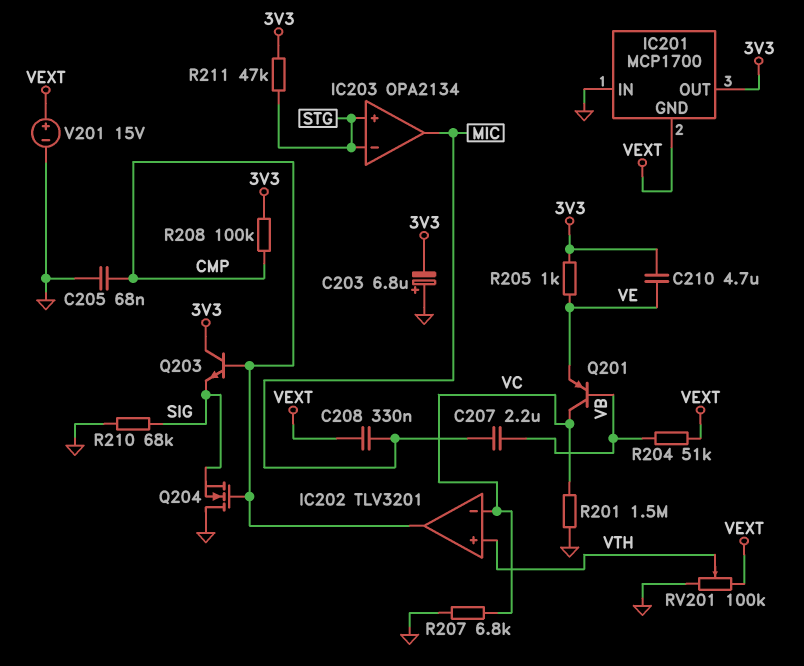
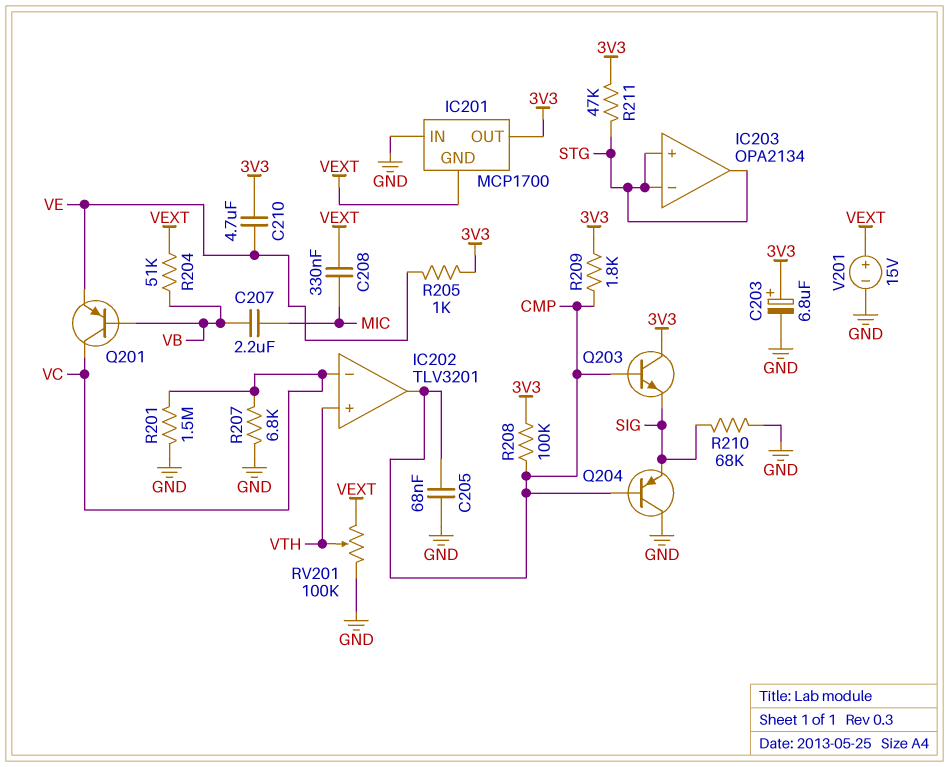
C203: 6.8uF (plus GND, minus 3V3) -> 6.8uF (plus 3V3, minus GND)
IC203 pin out: MIC -> STG
Q204: NMOS (G CMP, D GND, S SIG) -> PNP (B CMP, C GND, E SIG)
R209: none -> 1.8k (3V3, CMP)

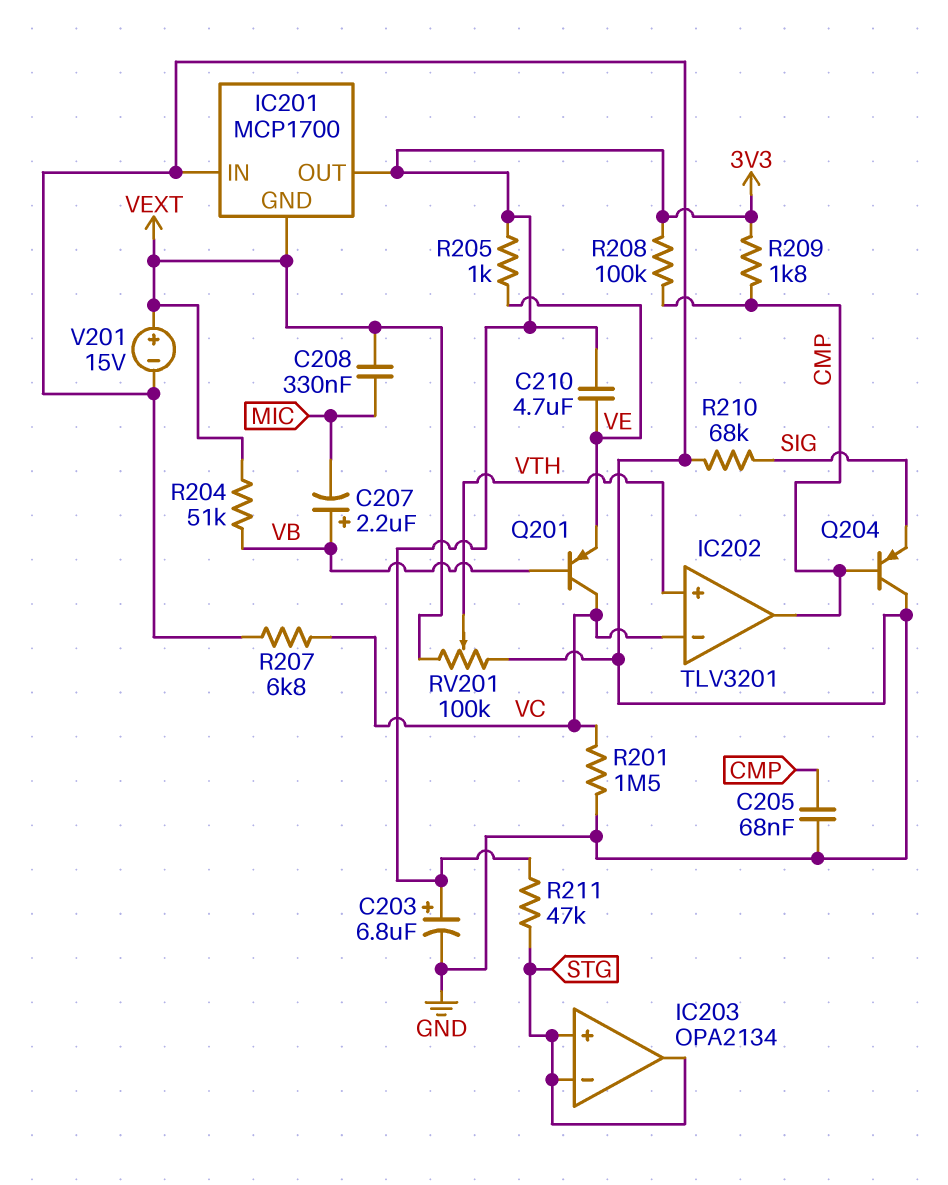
C207: 2.2uF (MIC, VB) -> 2.2uF (plus VB, minus MIC)
Q203: NPN (B CMP, C 3V3, E SIG) -> none

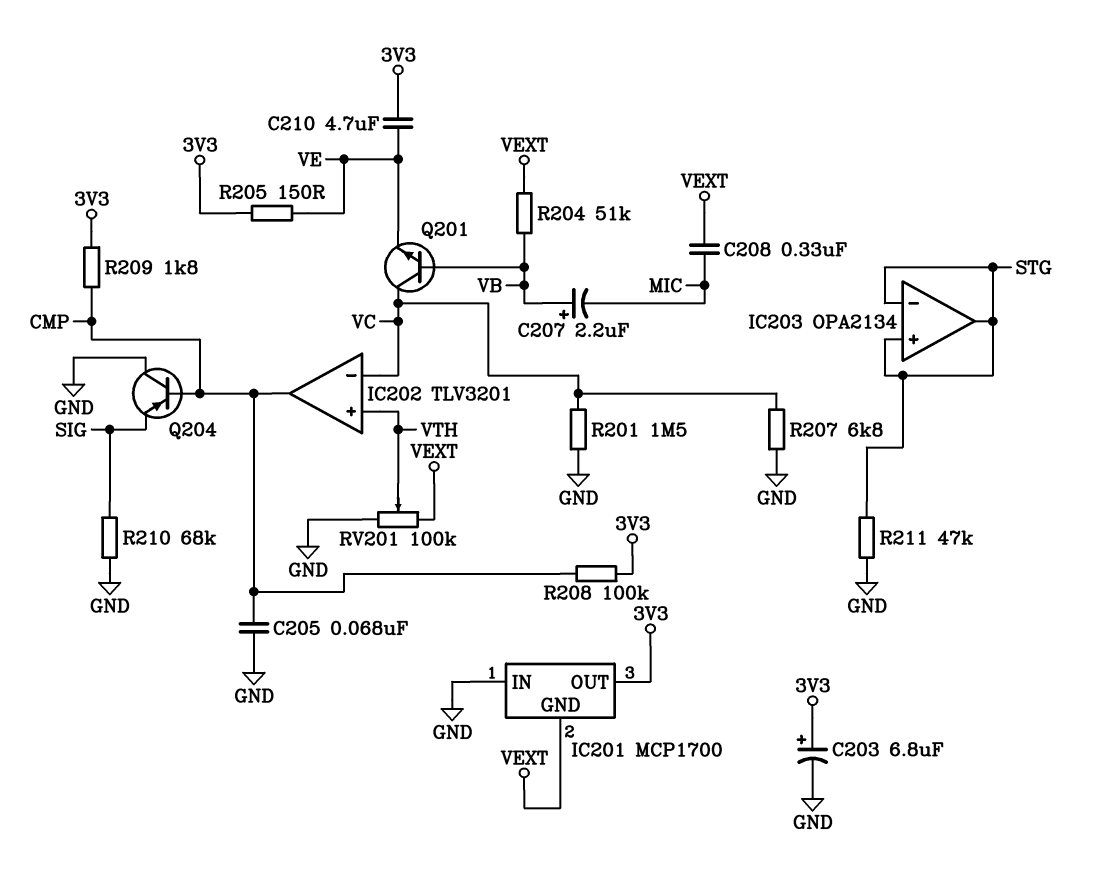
Q201: PNP (B VB, C VC, E VE) -> NPN (B VB, C VC, E VE)
R205: 1k (3V3, VE) -> 150 (3V3, VE)
R211: 47k (3V3, STG) -> 47k (GND, STG)
V201: 15V (plus VEXT, minus GND) -> none

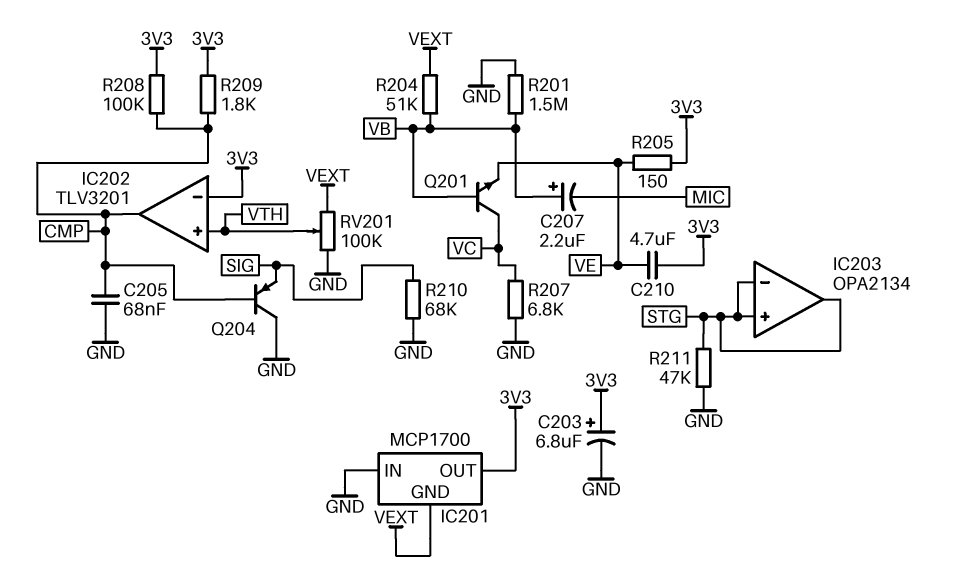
C208: 330nF (MIC, VEXT) -> none
IC202 pin in-: VC -> 3V3
R201: 1.5M (GND, VC) -> 1.5M (GND, VB)

